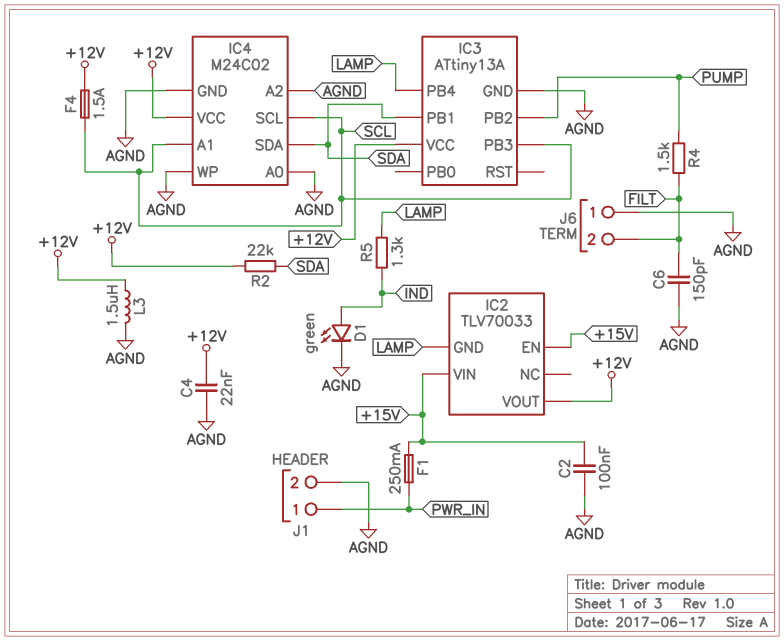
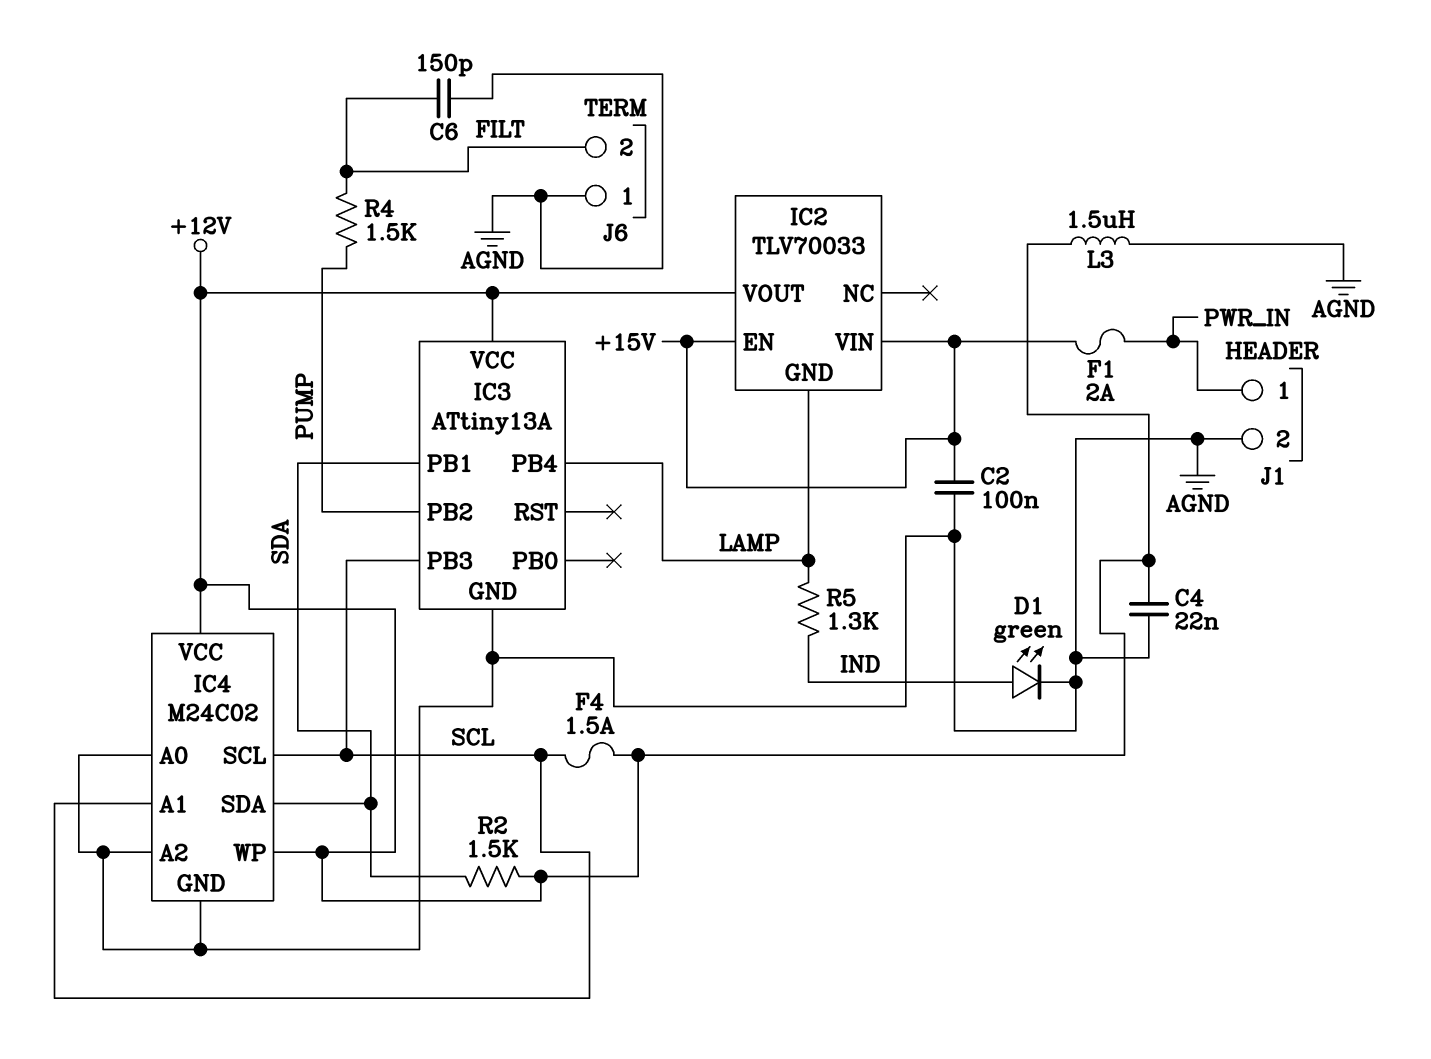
F1: 250mA (+15V, PWR_IN) -> 2A (+15V, PWR_IN)
IC4 pin WP: AGND -> +12V
R2: 22k (+12V, SDA) -> 1.5k (+12V, SDA)

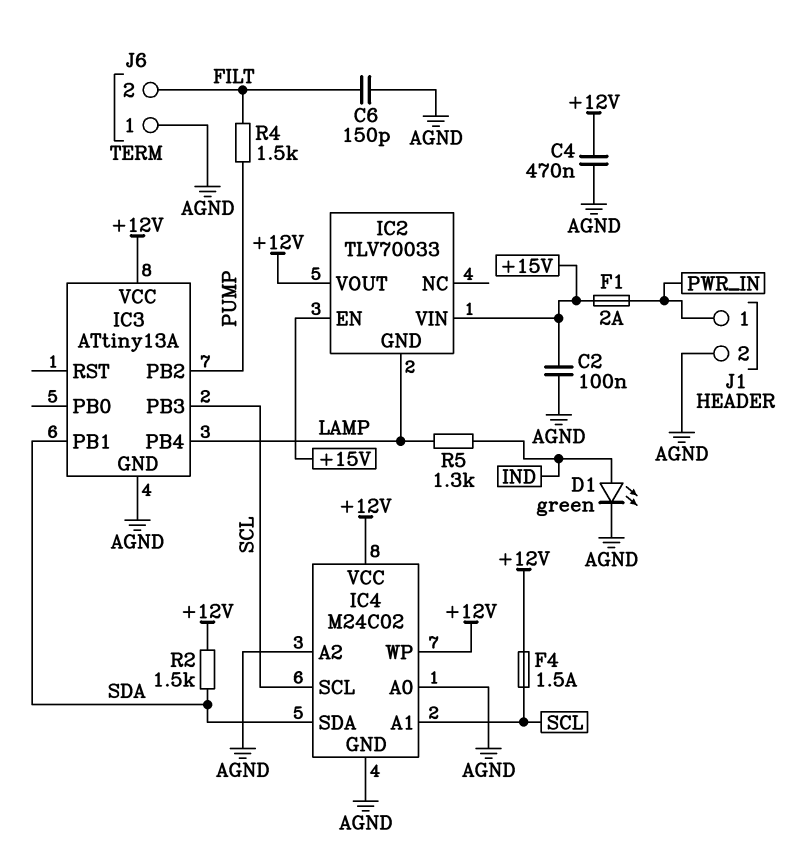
C4: 22nF (+12V, AGND) -> 470nF (+12V, AGND)
L3: 1.5uH (+12V, AGND) -> none

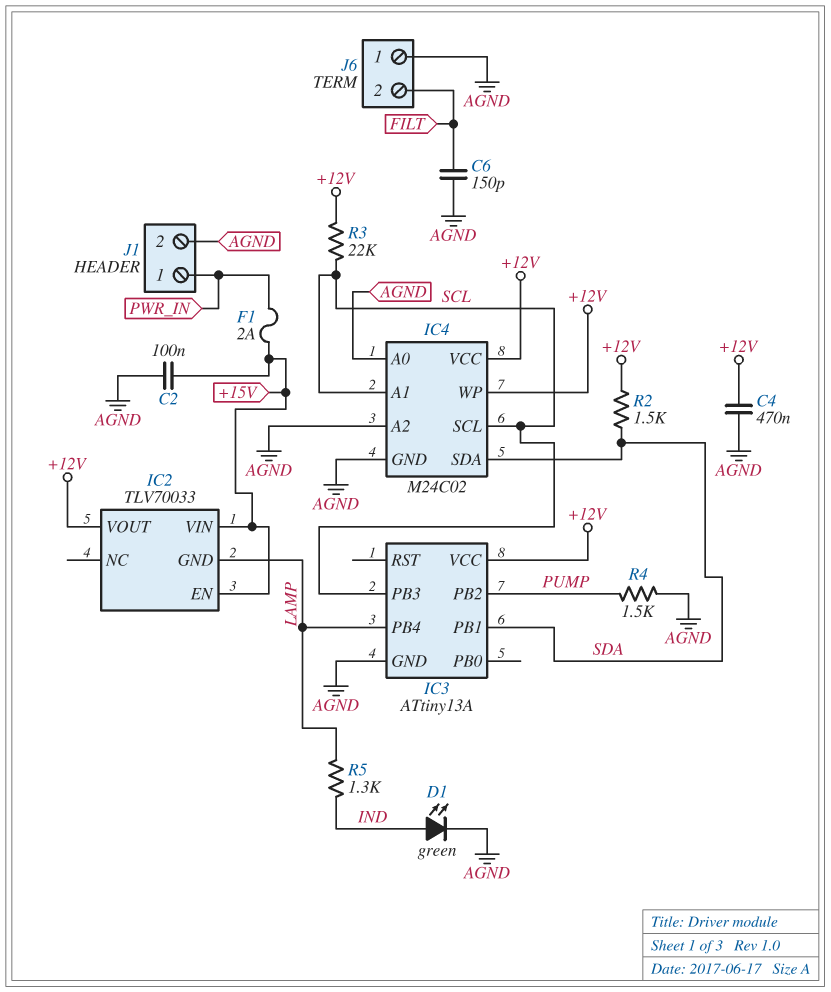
F4: 1.5A (+12V, SCL) -> none
R3: none -> 22k (+12V, SCL)
R4: 1.5k (FILT, PUMP) -> 1.5k (AGND, PUMP)

